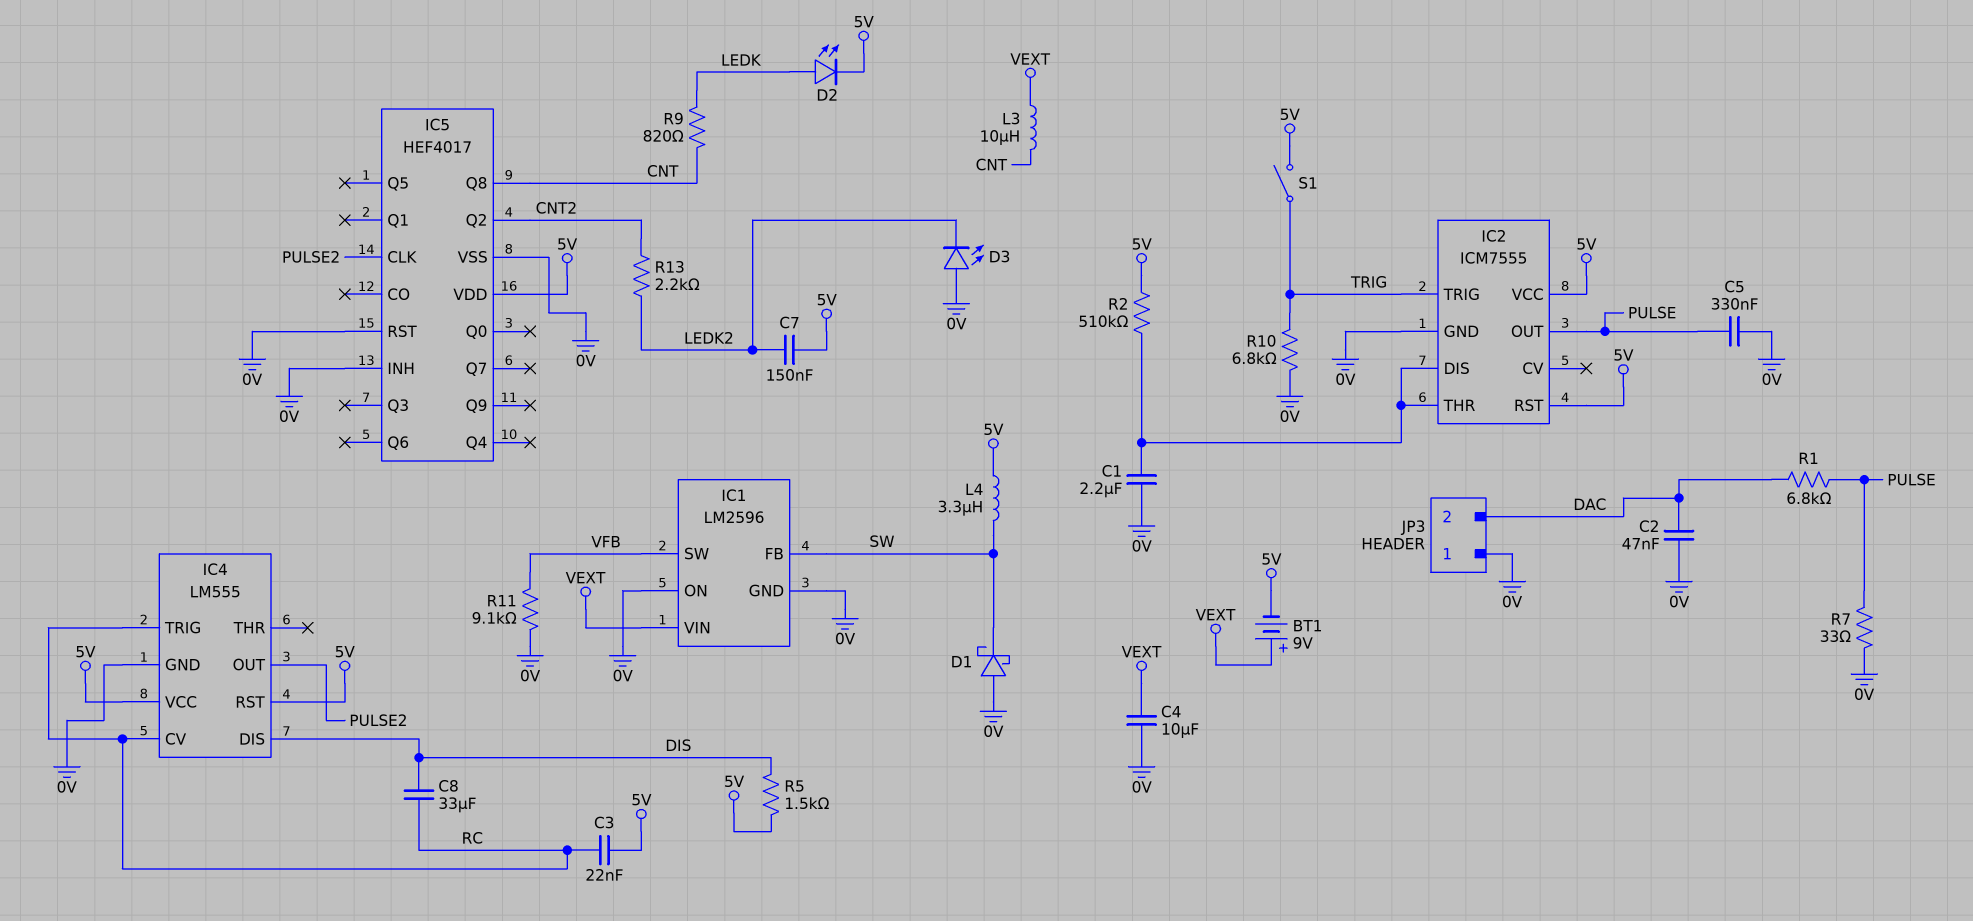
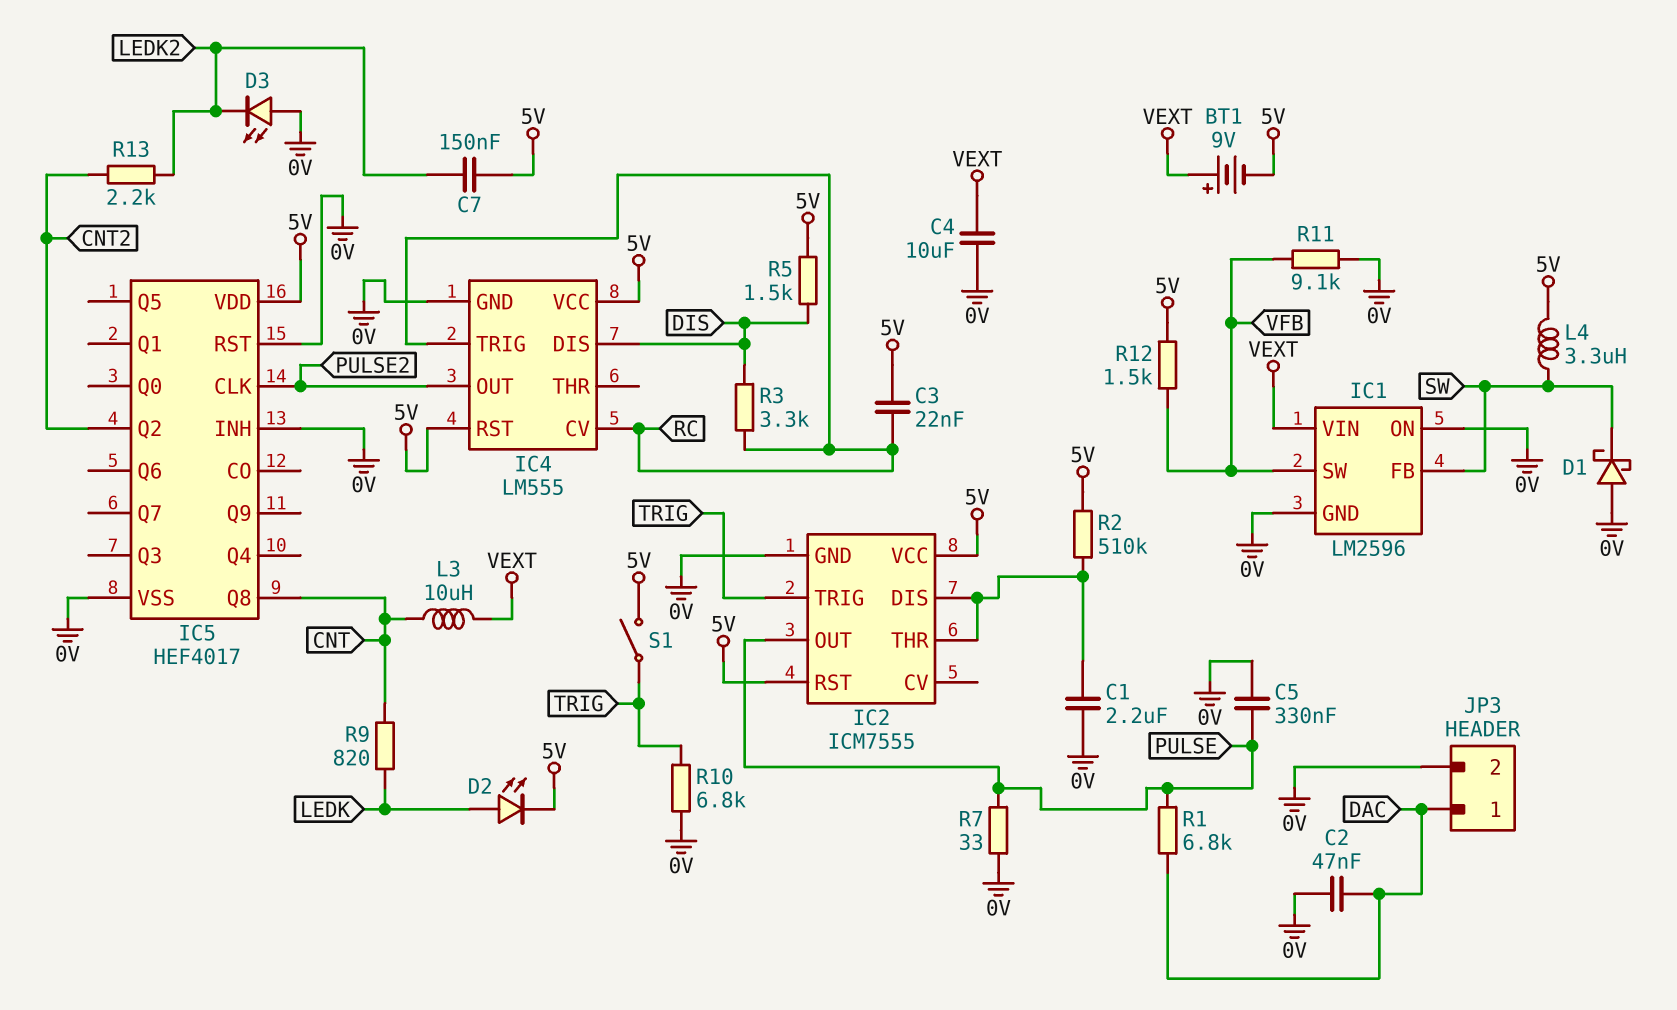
C8: 33uF (DIS, RC) -> none
JP3 pin 1: 0V -> DAC
JP3 pin 2: DAC -> 0V
R3: none -> 3.3k (DIS, RC)
R12: none -> 1.5k (5V, VFB)

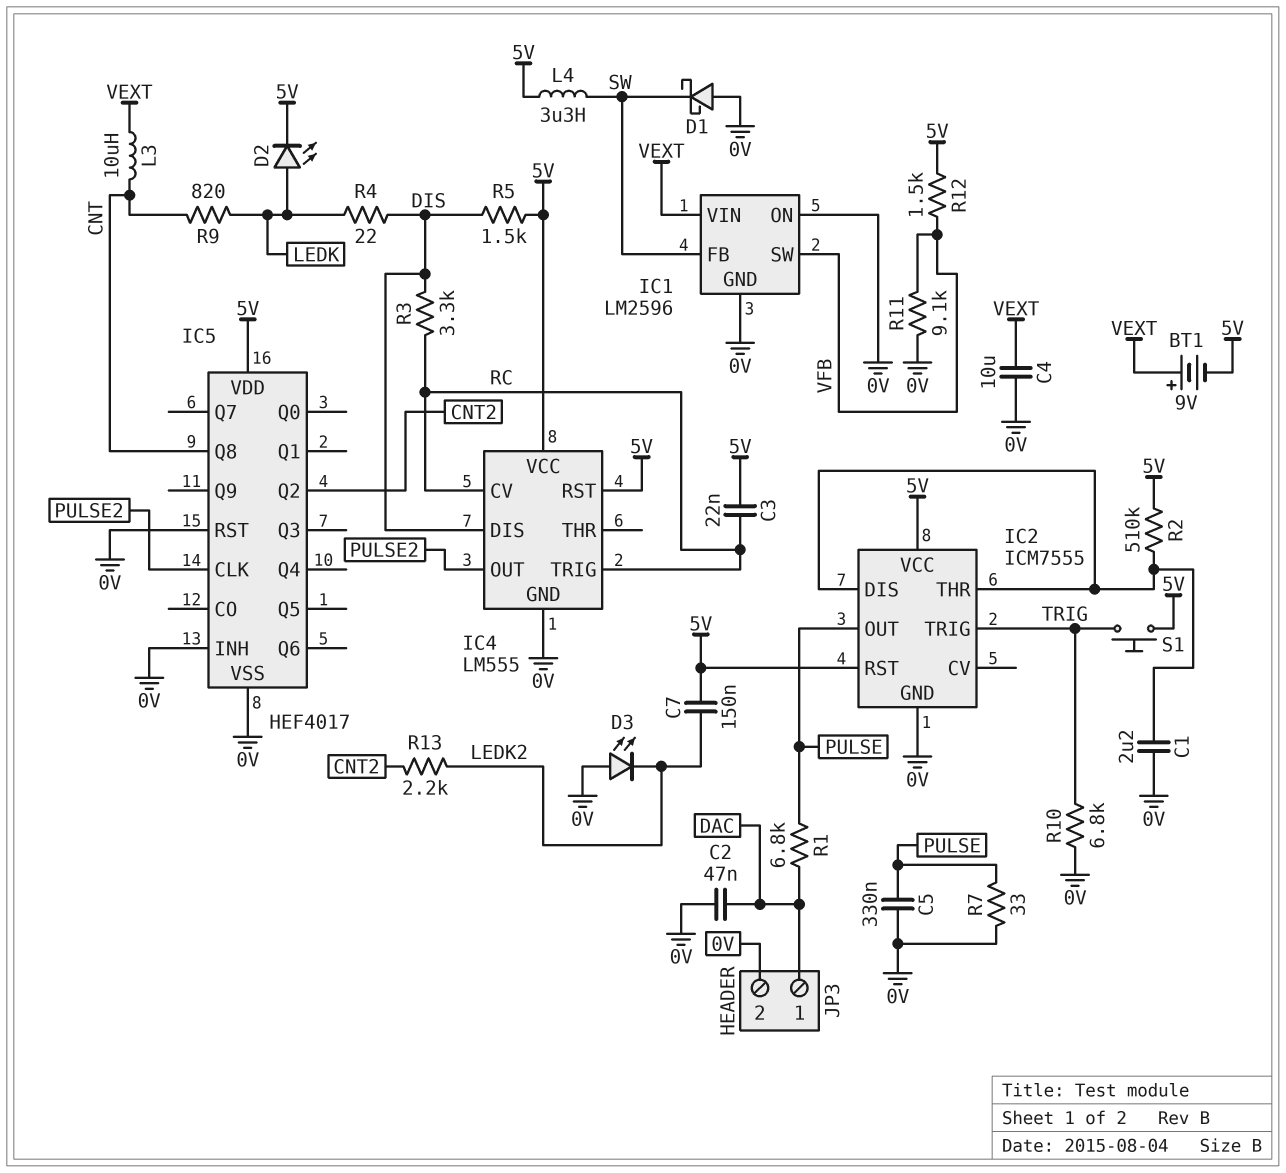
R4: none -> 22 (DIS, LEDK)
S1: switch (5V, TRIG) -> button (5V, TRIG)

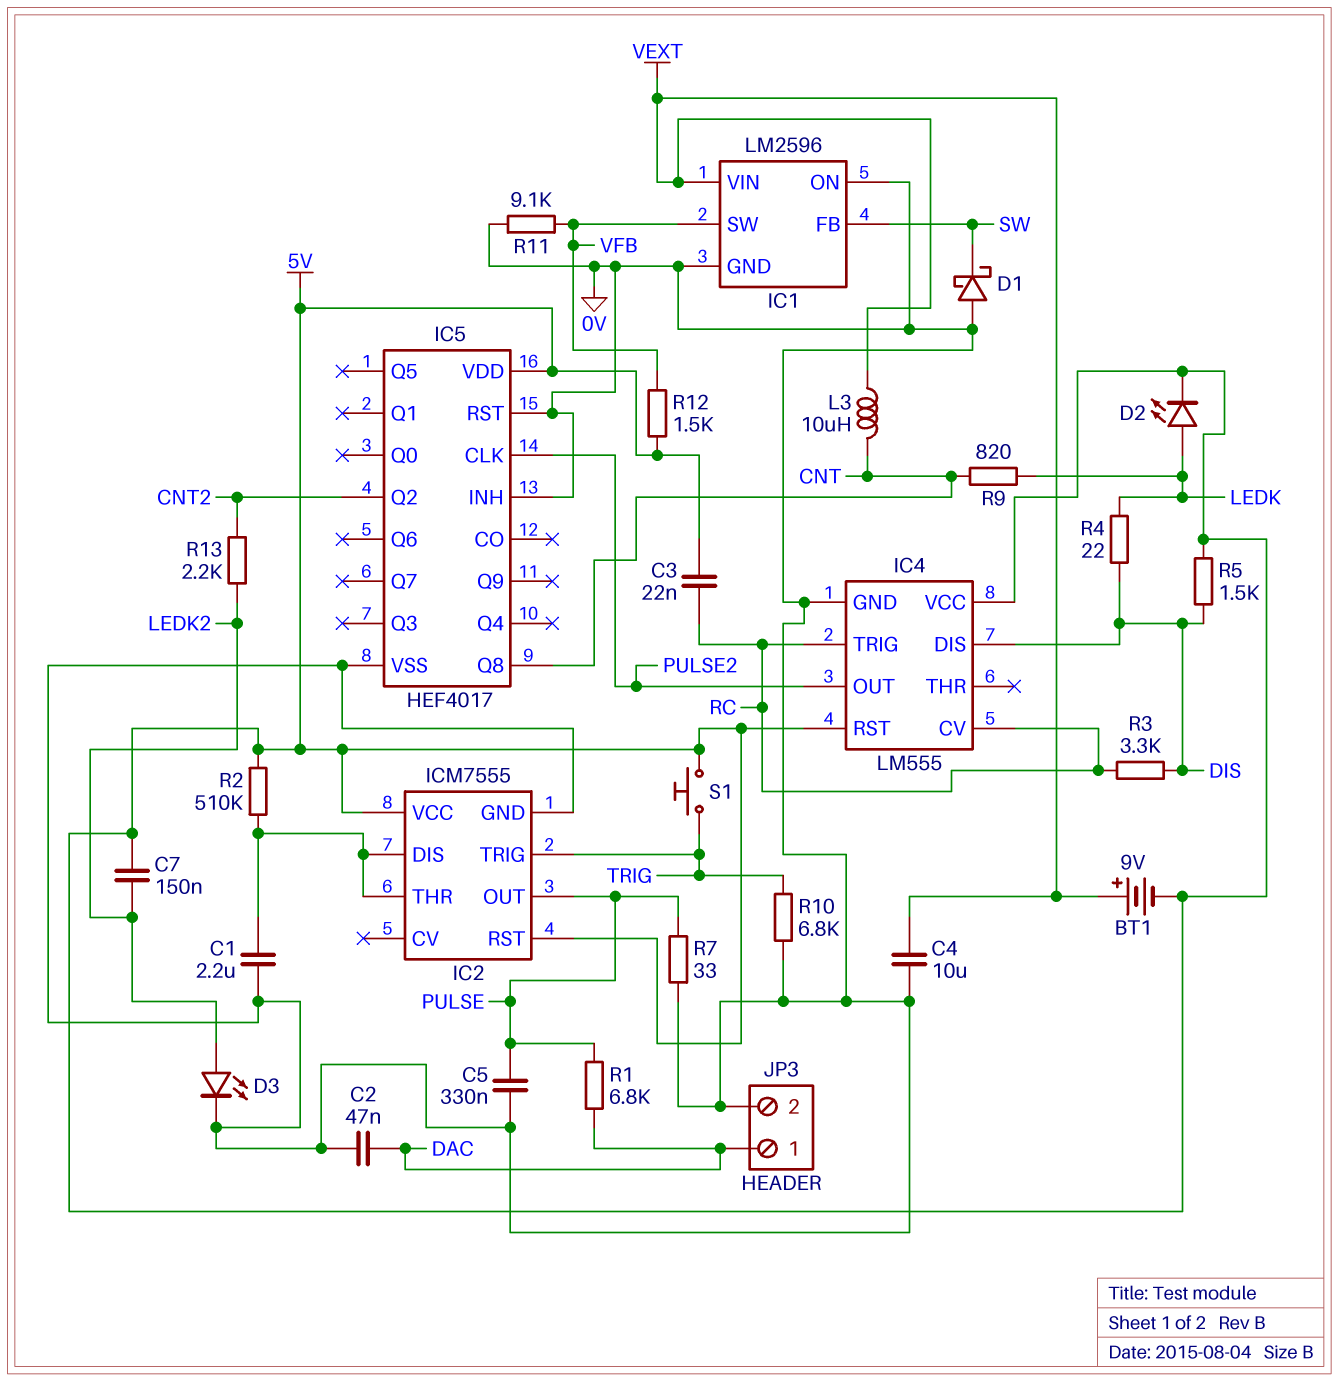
D3: LED (A 0V, K LEDK2) -> LED (A LEDK2, K 0V)
L4: 3.3uH (5V, SW) -> none

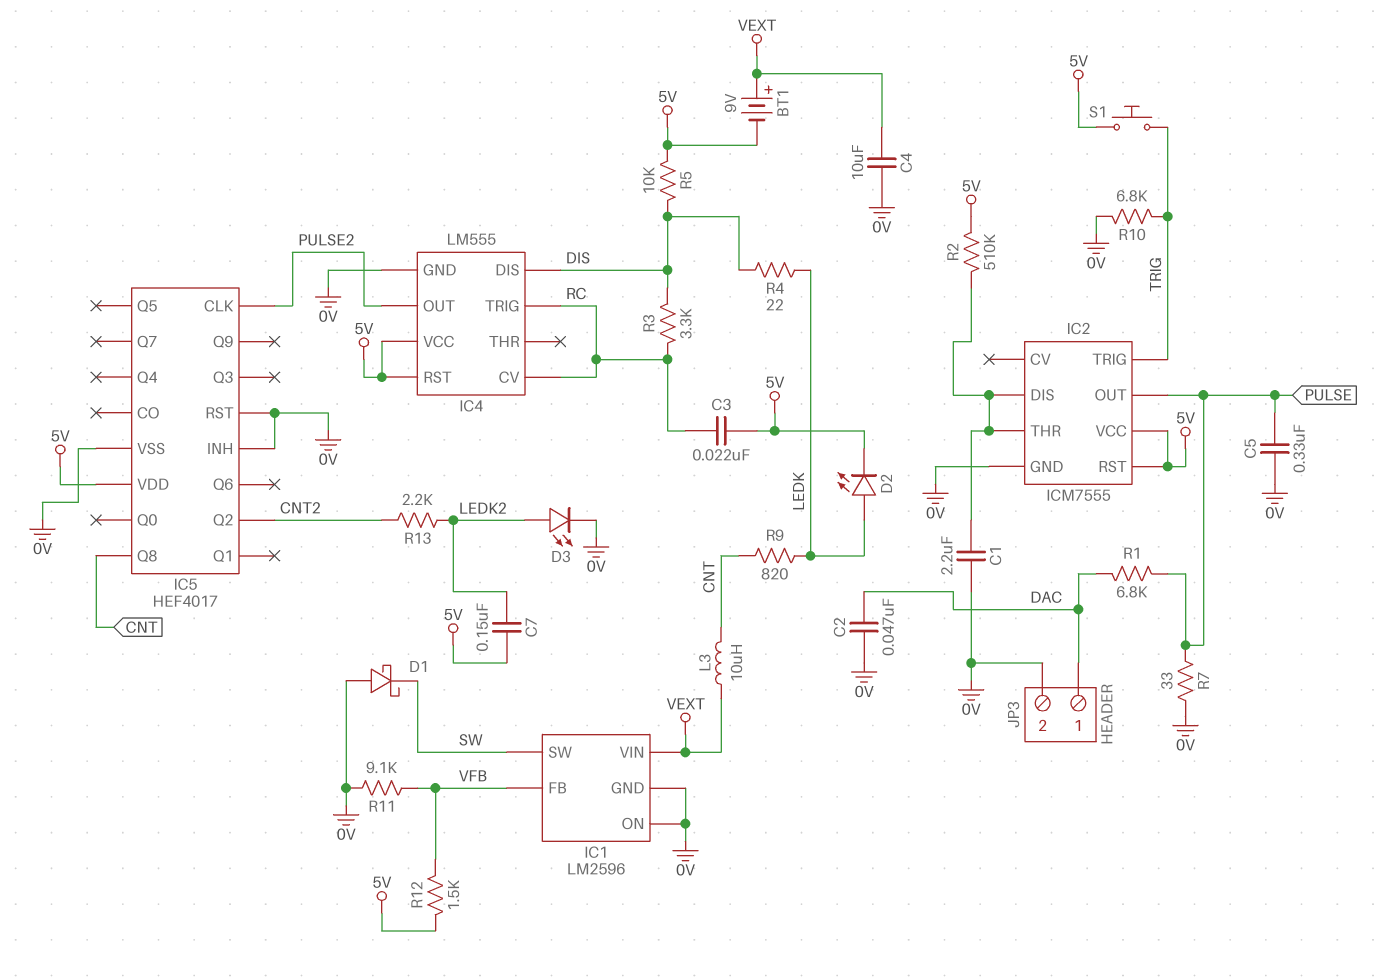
IC1 pin FB: SW -> VFB
IC1 pin SW: VFB -> SW
R5: 1.5k (5V, DIS) -> 10k (5V, DIS)

